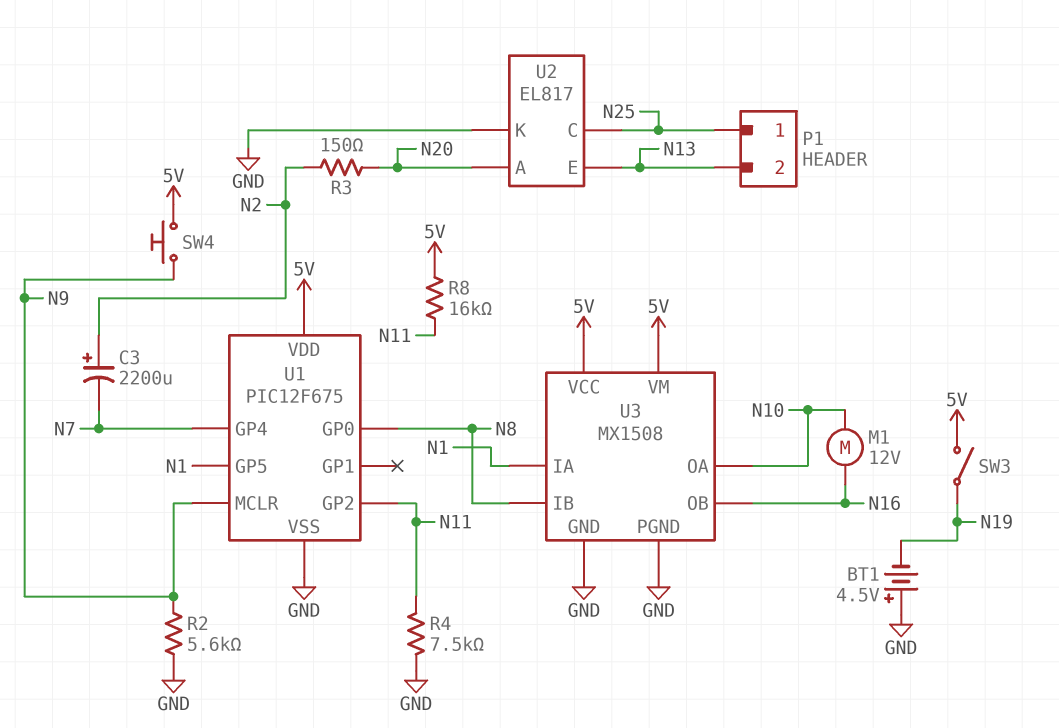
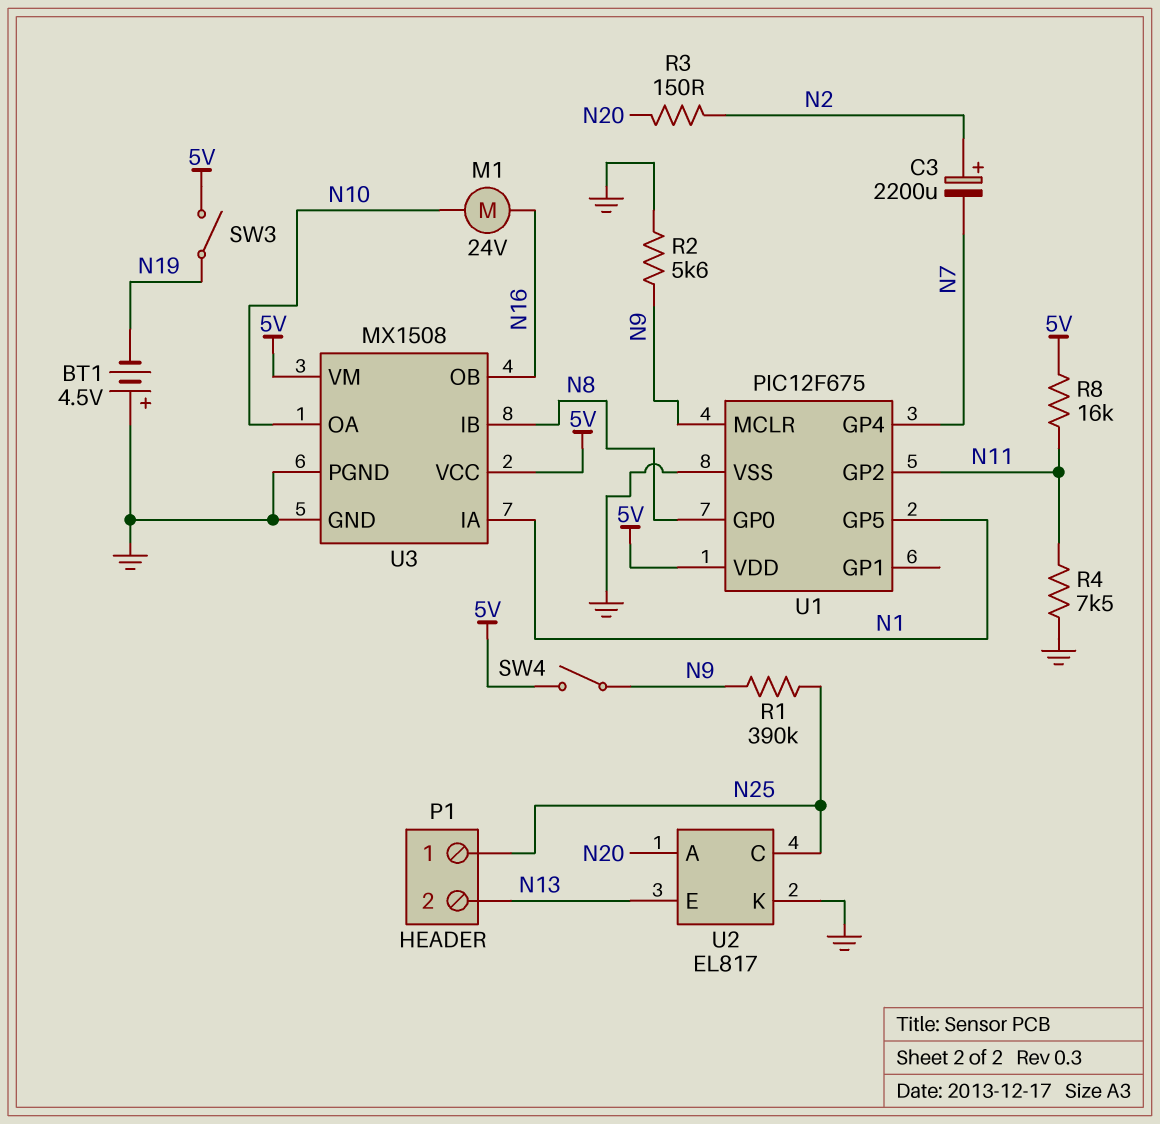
M1: motor 12V (N10, N16) -> motor 24V (N10, N16)
R1: none -> 390k (N9, N25)
SW4: button (5V, N9) -> switch (5V, N9)

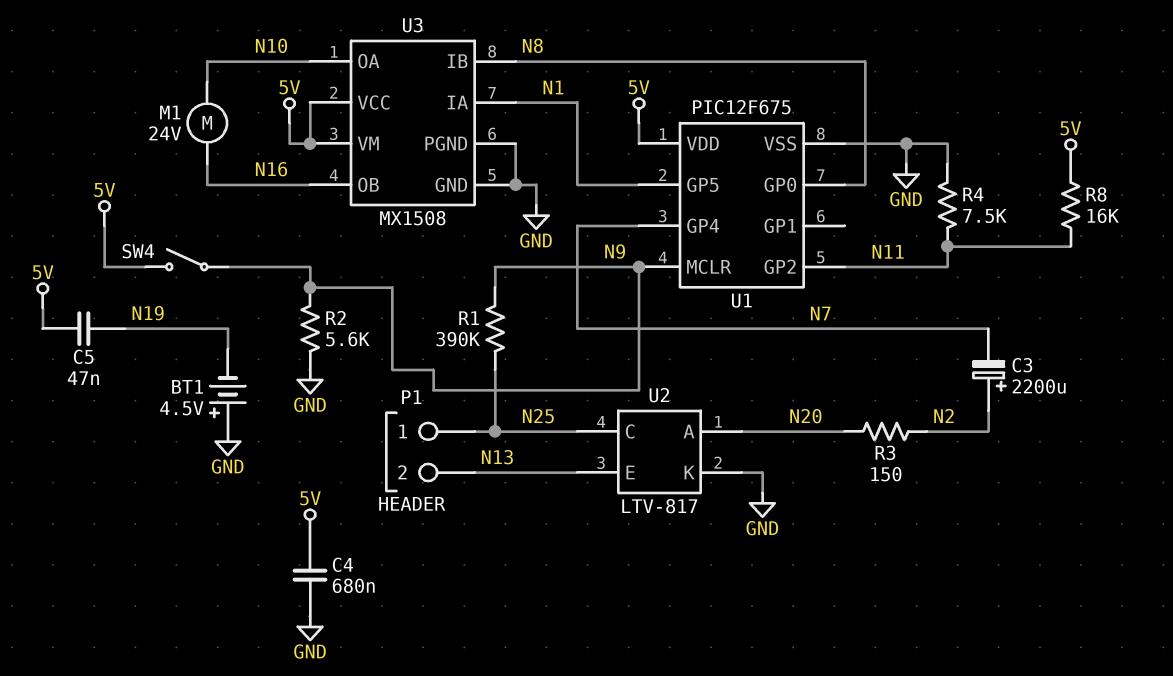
C4: none -> 680nF (5V, GND)
C5: none -> 47nF (5V, N19)
SW3: switch (5V, N19) -> none
U2: EL817 -> LTV-817

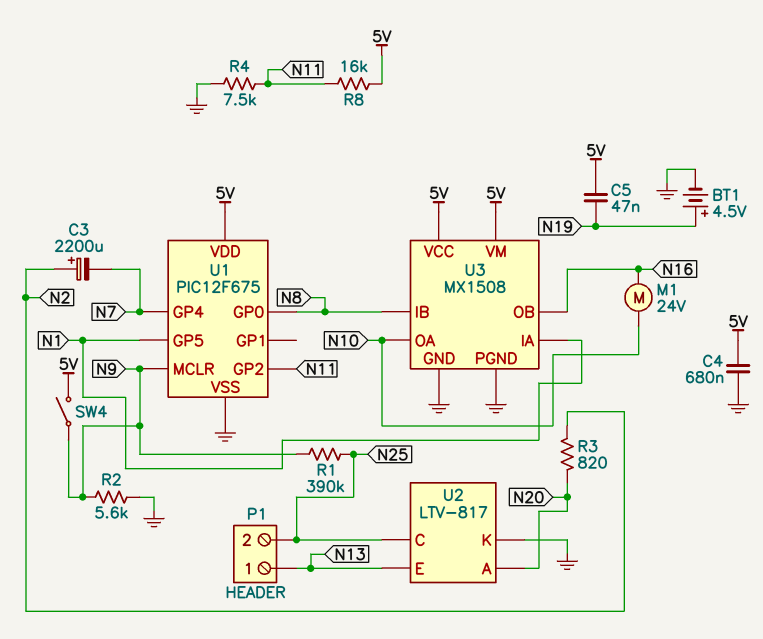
BT1: 4.5V (plus GND, minus N19) -> 4.5V (plus N19, minus GND)
P1 pin 1: N25 -> N13
P1 pin 2: N13 -> N25
R3: 150 (N2, N20) -> 820 (N2, N20)

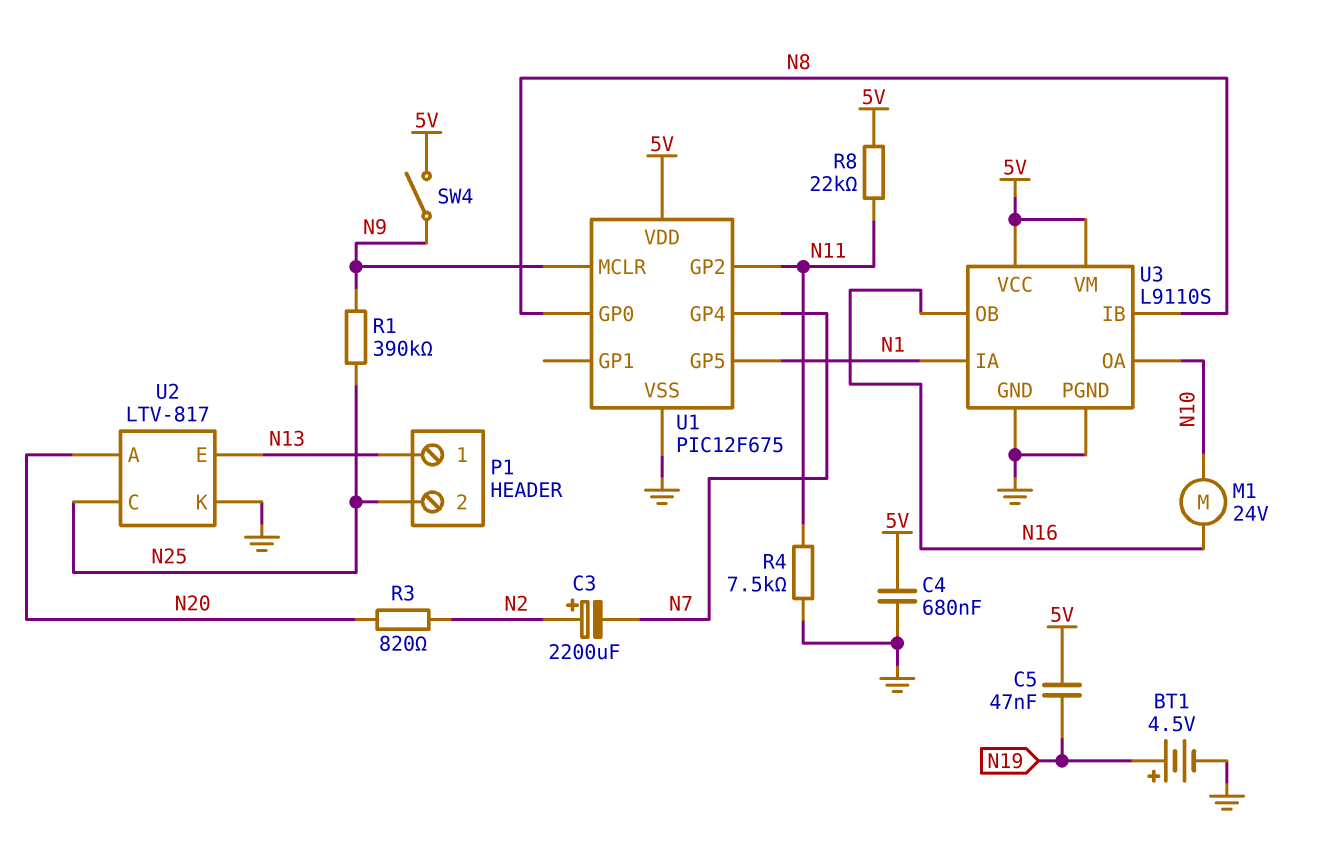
R2: 5.6k (GND, N9) -> none
R8: 16k (5V, N11) -> 22k (5V, N11)
U3: MX1508 -> L9110S

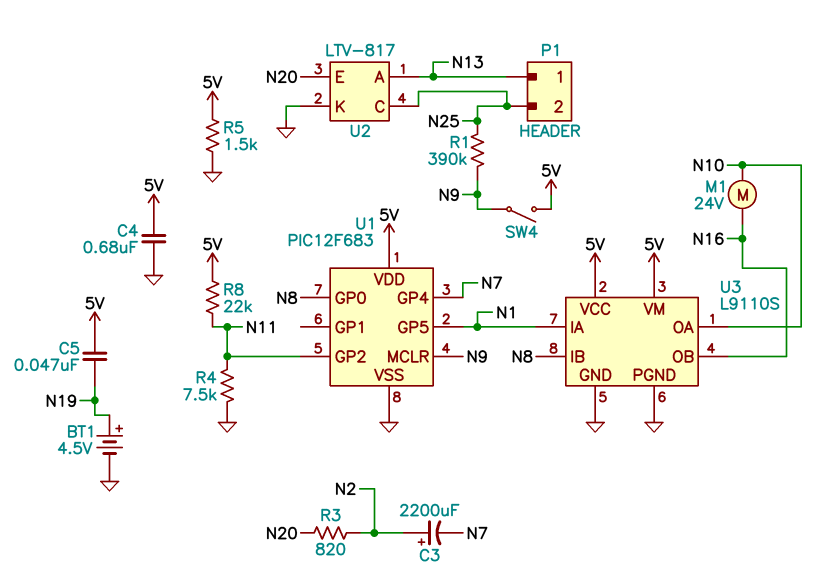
R5: none -> 1.5k (5V, GND)
U1: PIC12F675 -> PIC12F683
U2 pin A: N20 -> N13
U2 pin E: N13 -> N20

